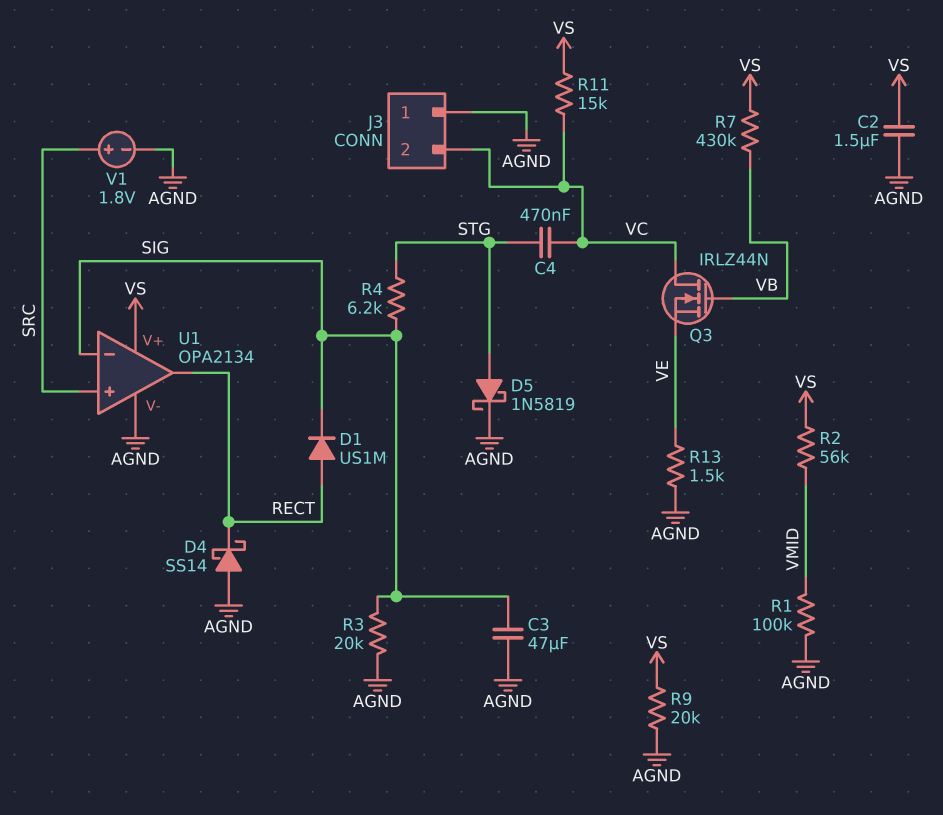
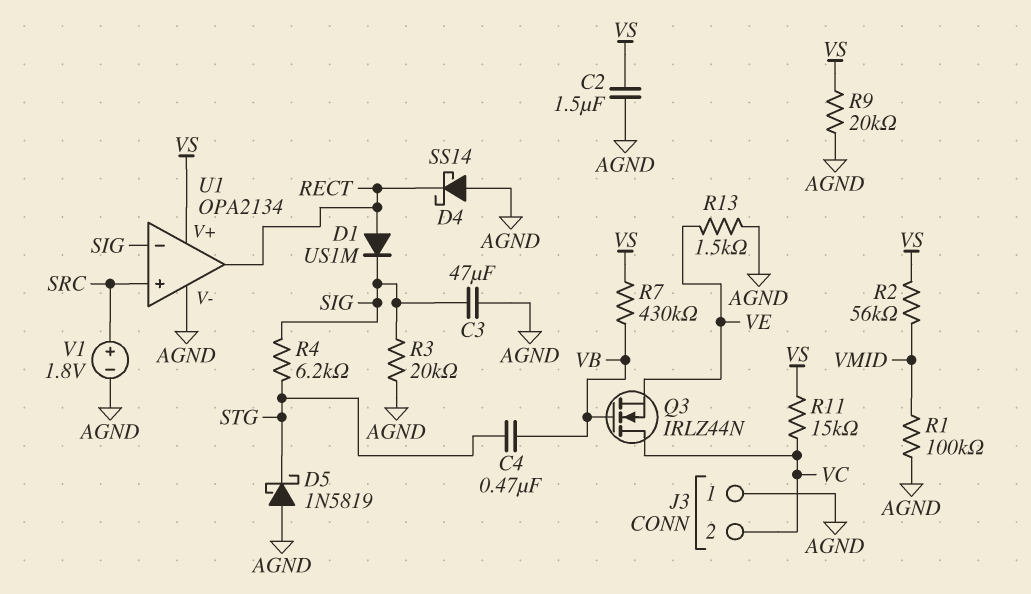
C4: 470nF (STG, VC) -> 470nF (STG, VB)
D5: schottky 1N5819 (A STG, K AGND) -> schottky 1N5819 (A AGND, K STG)

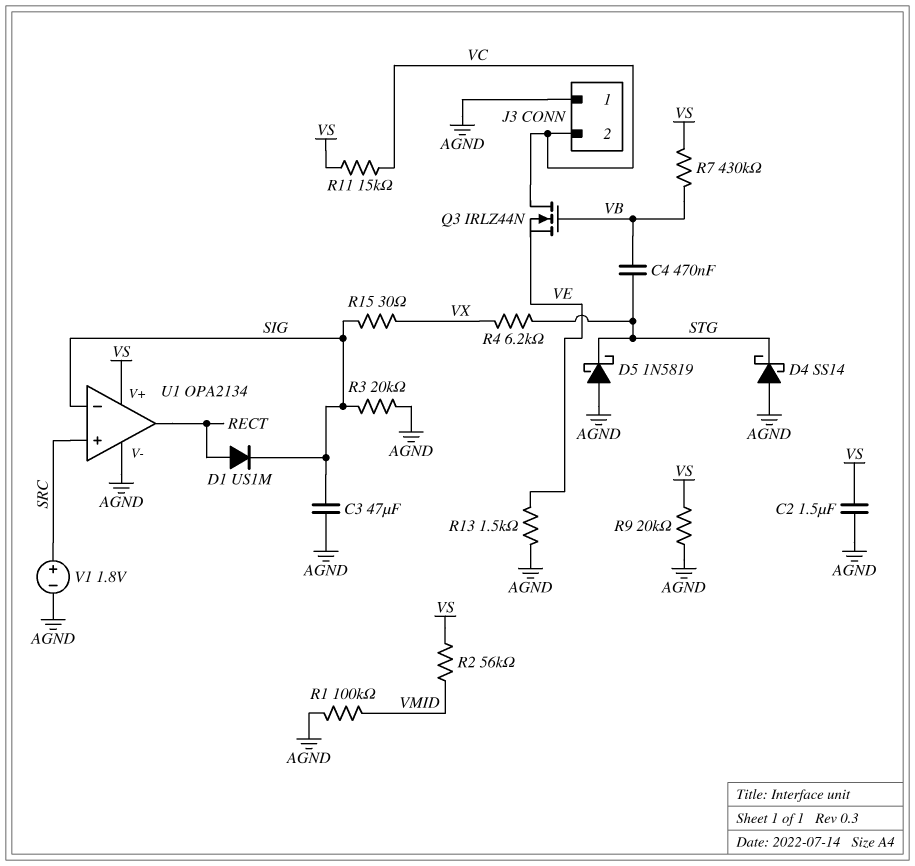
D4: schottky SS14 (A AGND, K RECT) -> schottky SS14 (A AGND, K STG)
R4: 6.2k (SIG, STG) -> 6.2k (STG, VX)
R15: none -> 30 (SIG, VX)

